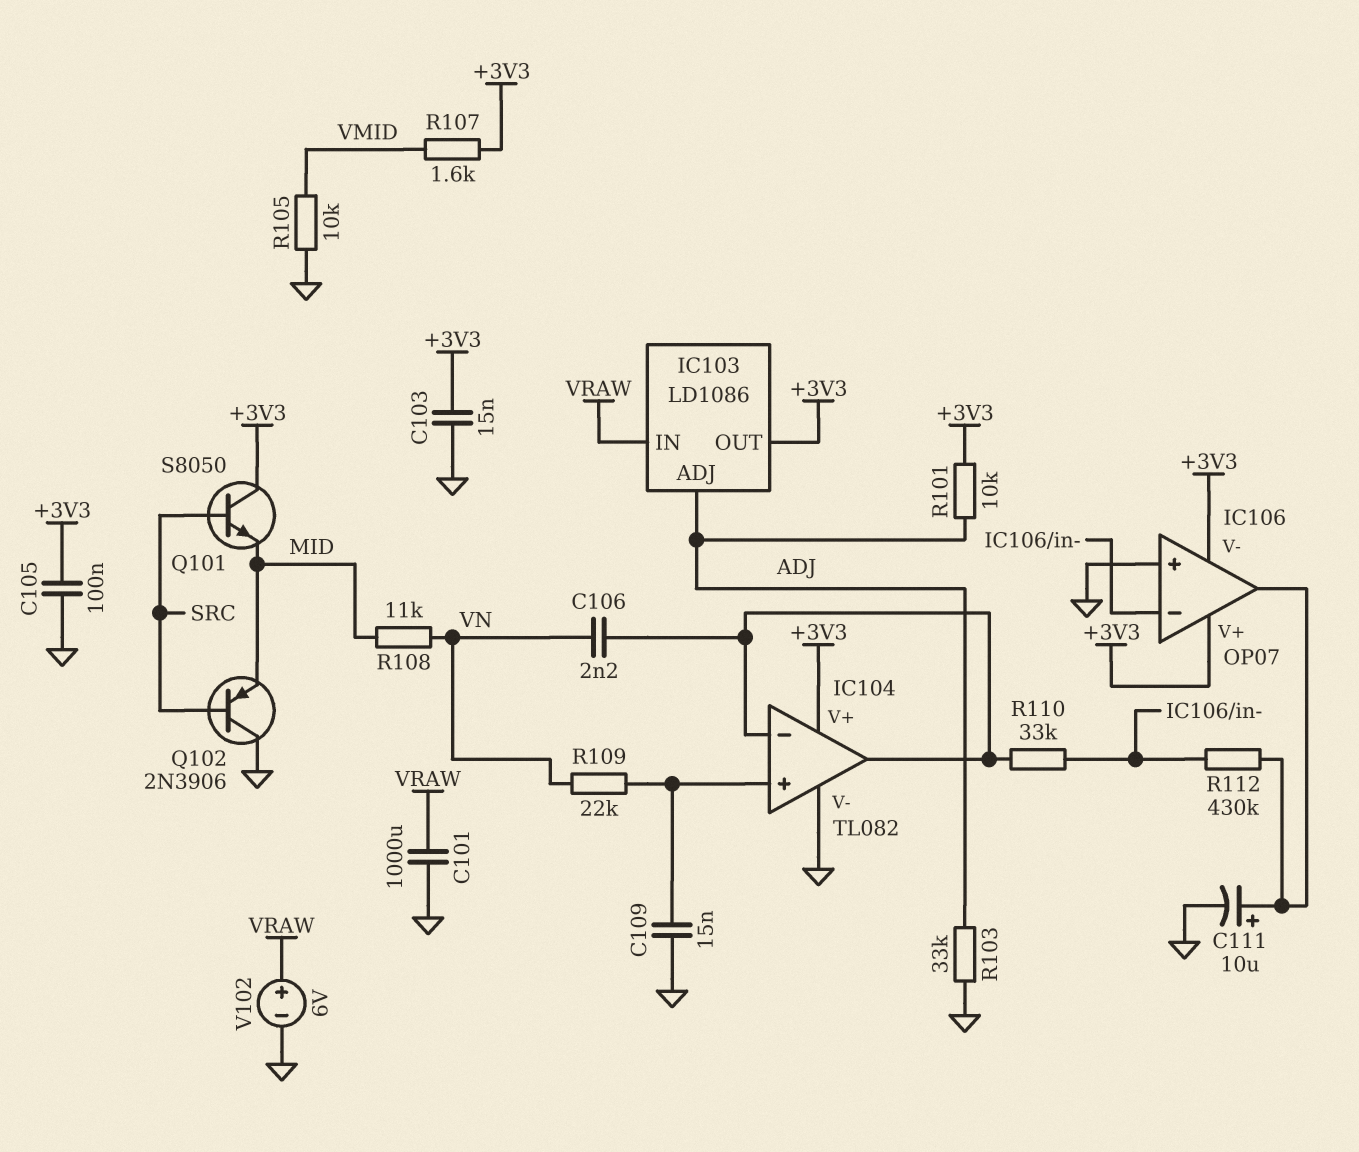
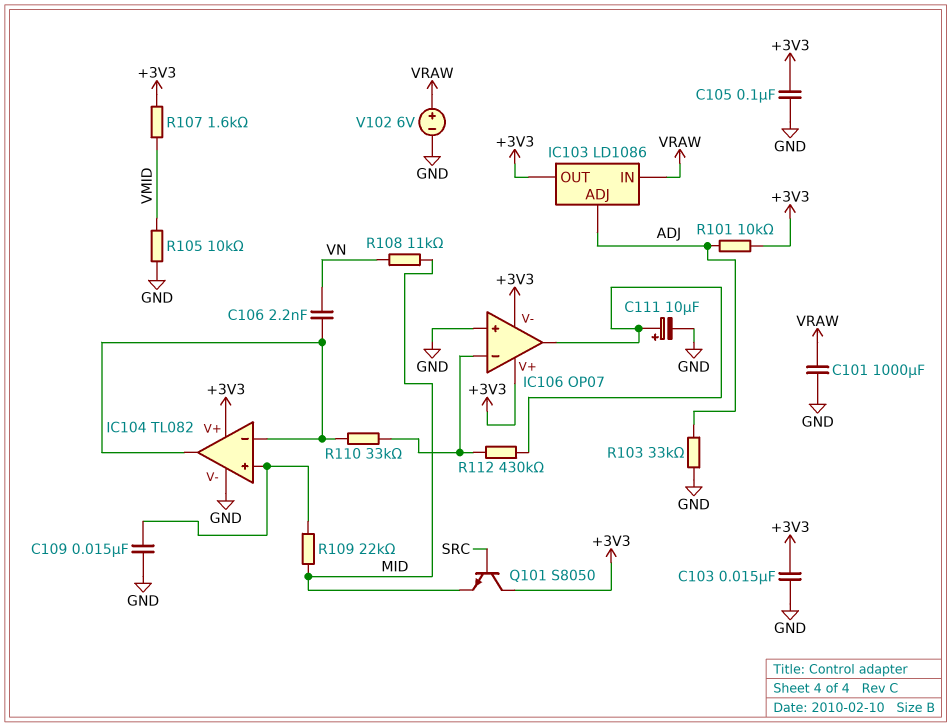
Q102: PNP 2N3906 (B SRC, C GND, E MID) -> none
R109: 22k (IC104/in+, VN) -> 22k (IC104/in+, MID)

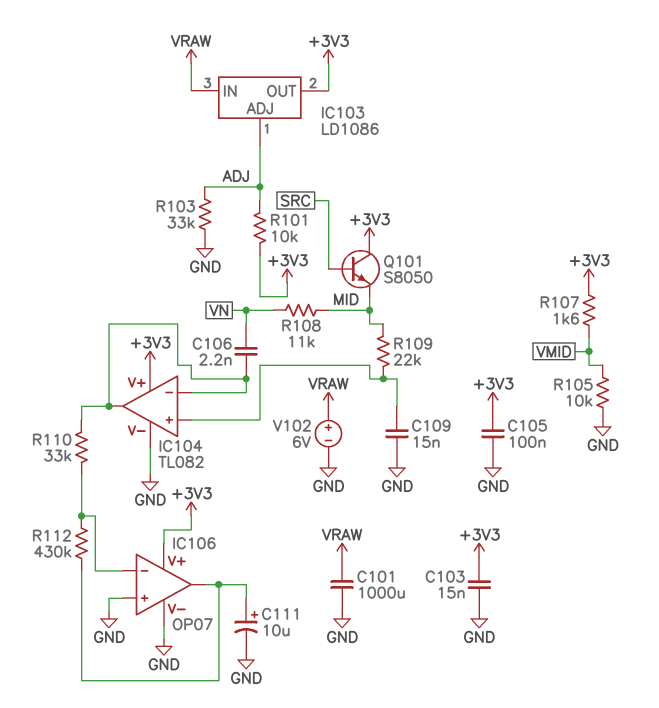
IC106 pin V-: +3V3 -> GND

